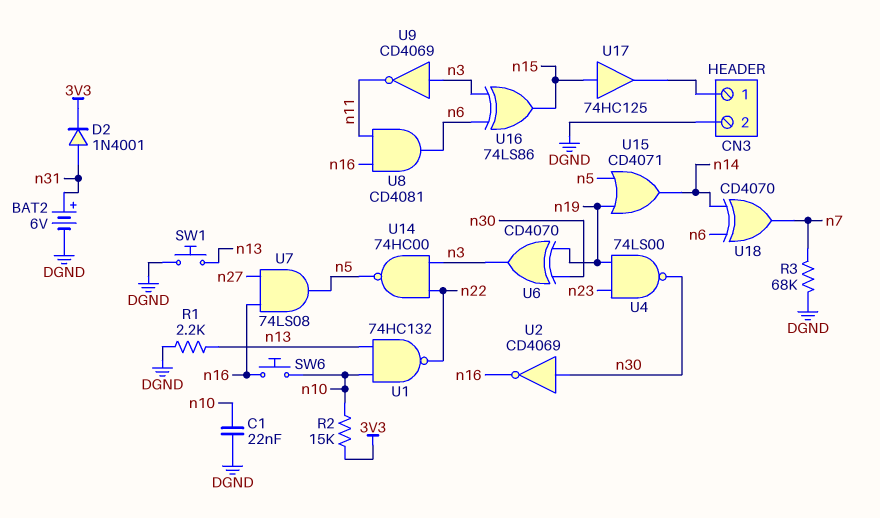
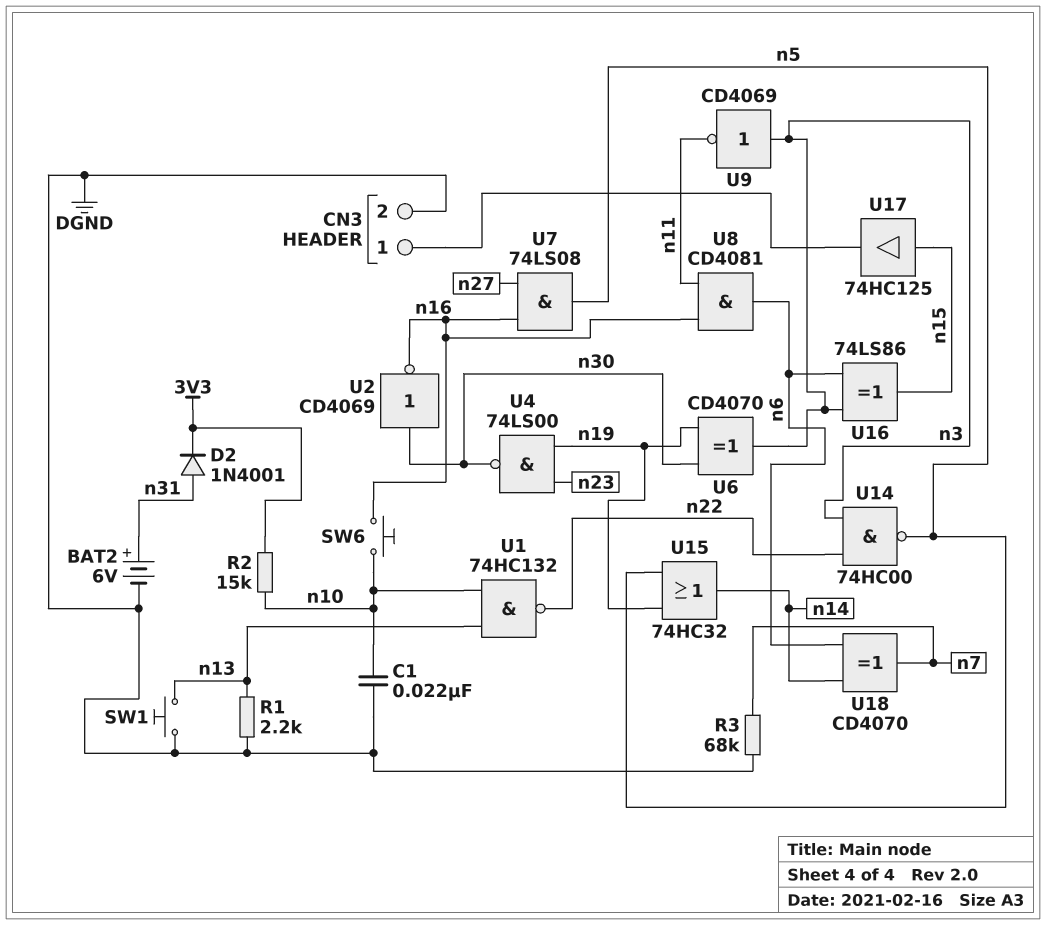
U15: OR CD4071 (in n5, in n19, out n14) -> OR 74HC32 (in n5, in n19, out n14)

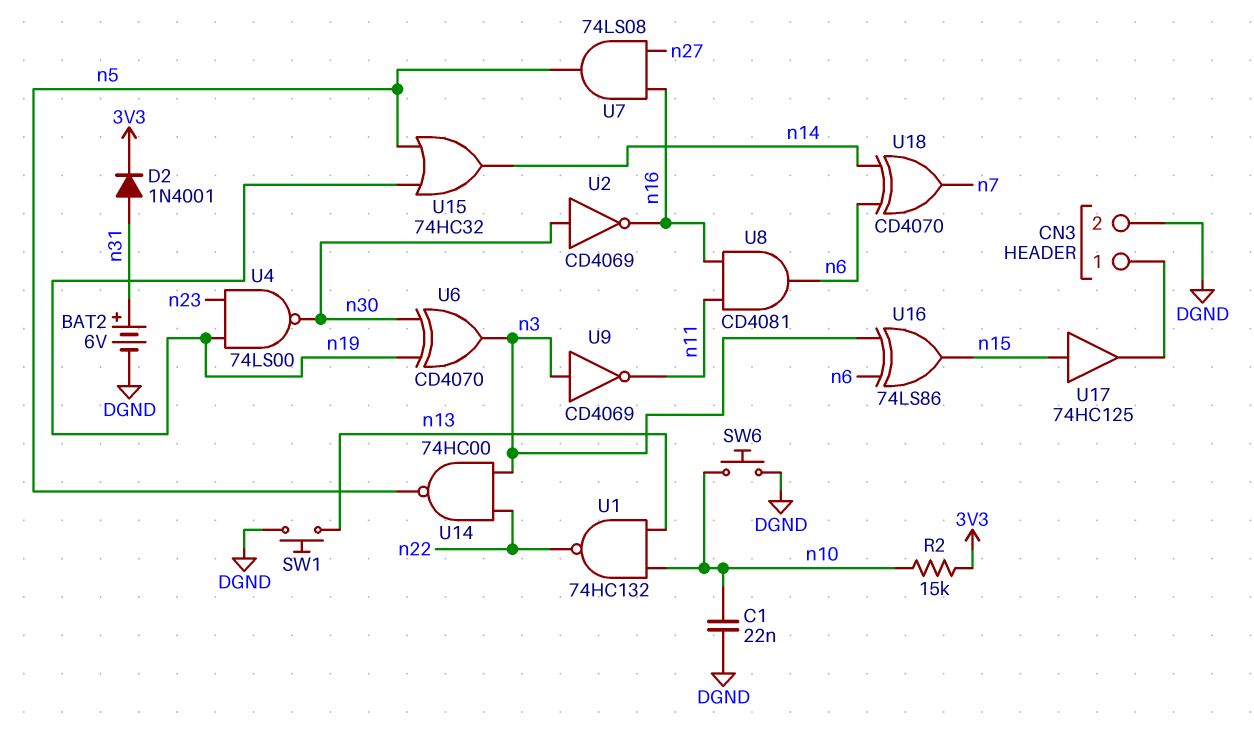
R1: 2.2k (DGND, n13) -> none
R3: 68k (DGND, n7) -> none
SW6: button (n10, n16) -> button (DGND, n10)

